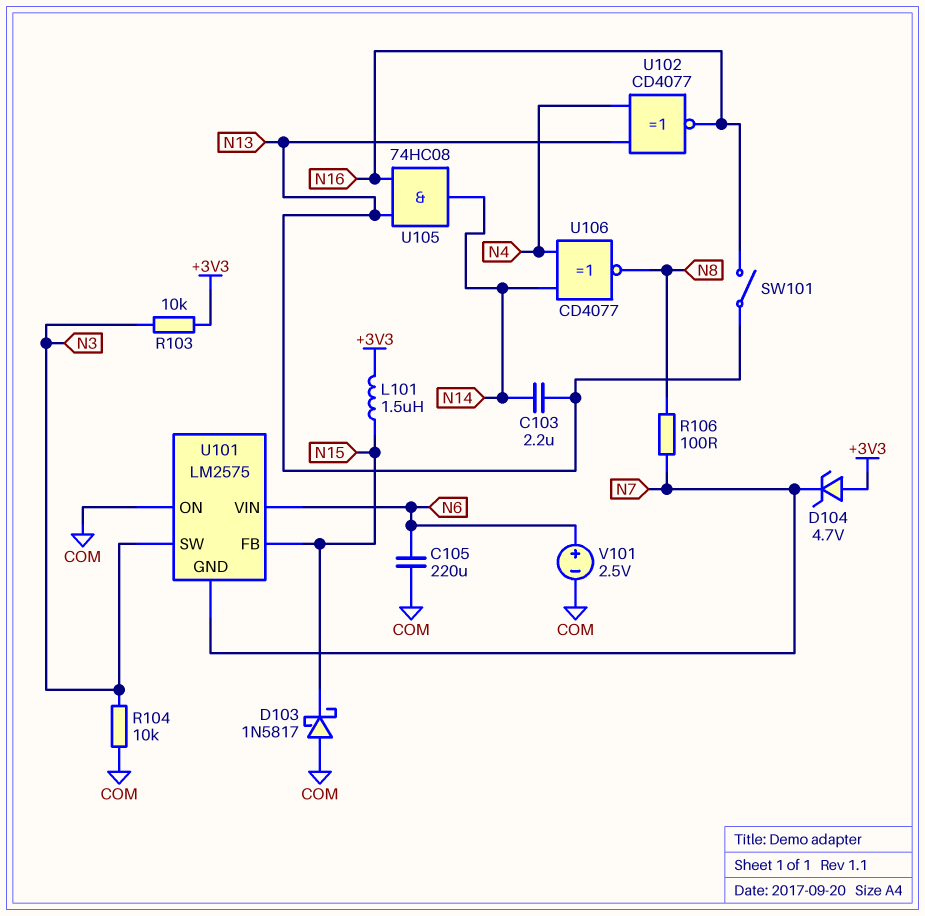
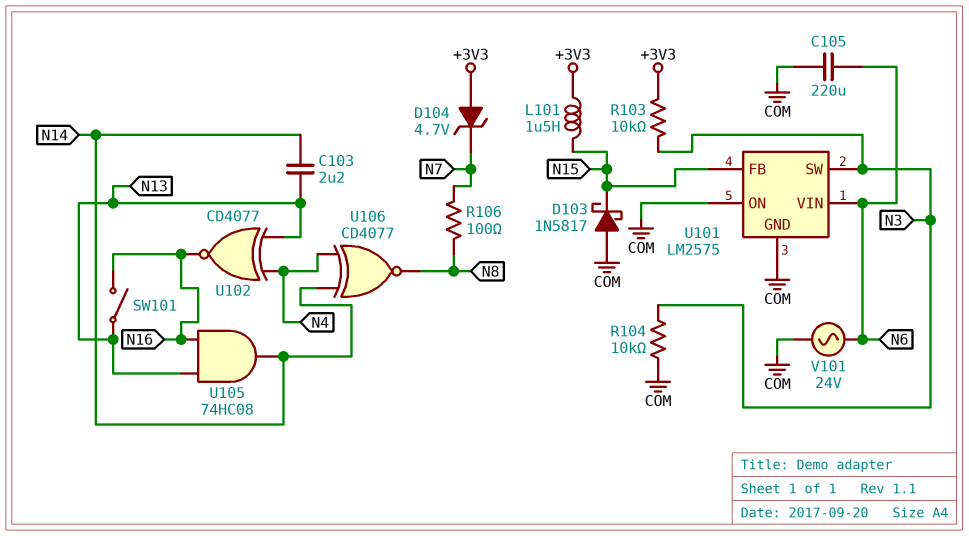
U101 pin GND: N7 -> COM
V101: 2.5V (plus N6, minus COM) -> AC 24V (COM, N6)

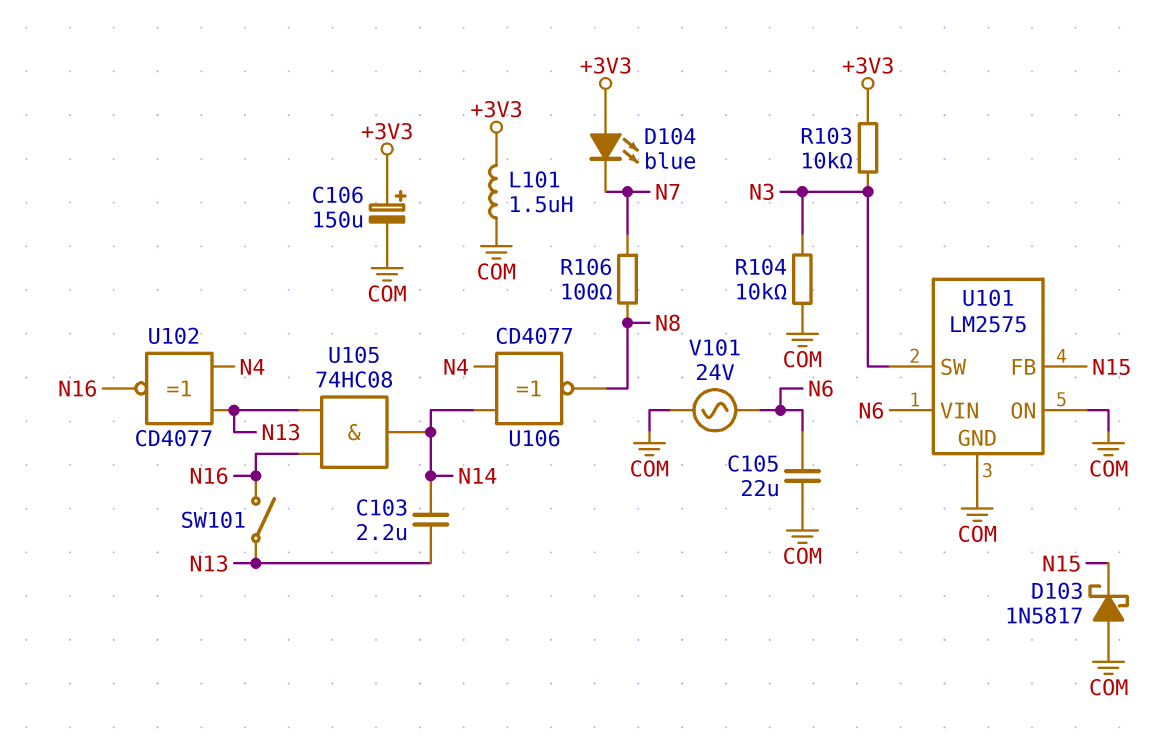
C105: 220uF (COM, N6) -> 22uF (COM, N6)
C106: none -> 150uF (plus +3V3, minus COM)
D104: zener 4.7V (A +3V3, K N7) -> LED blue (A +3V3, K N7)
L101: 1.5uH (+3V3, N15) -> 1.5uH (+3V3, COM)

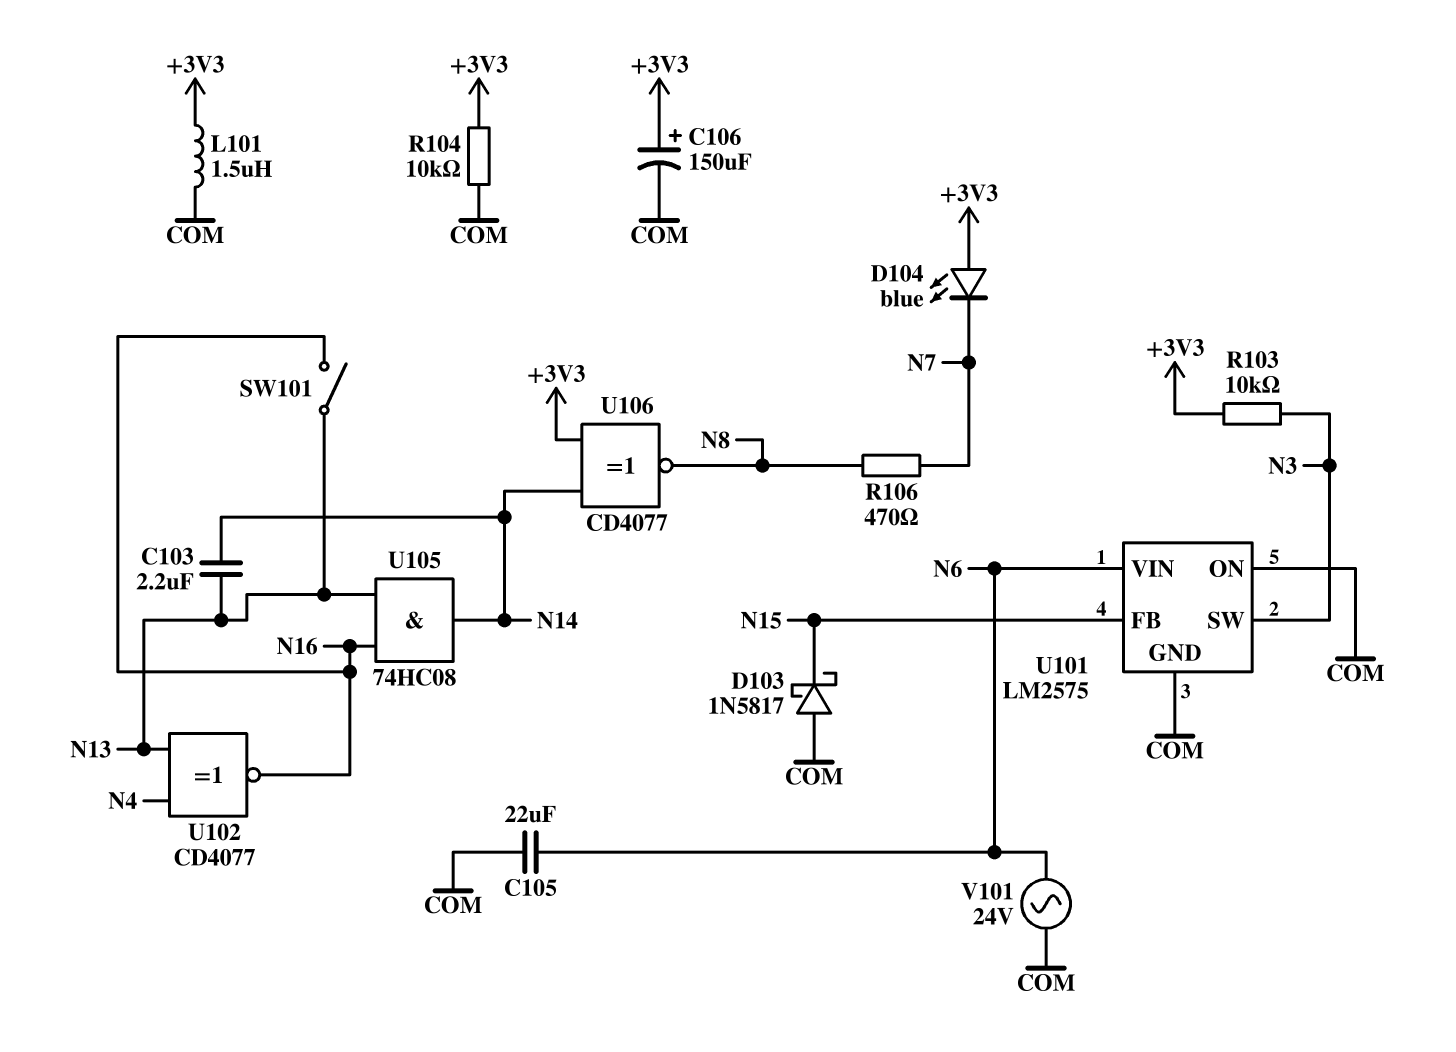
R104: 10k (COM, N3) -> 10k (+3V3, COM)
R106: 100 (N7, N8) -> 470 (N7, N8)
U106: XNOR CD4077 (in N4, in N14, out N8) -> XNOR CD4077 (in +3V3, in N14, out N8)

